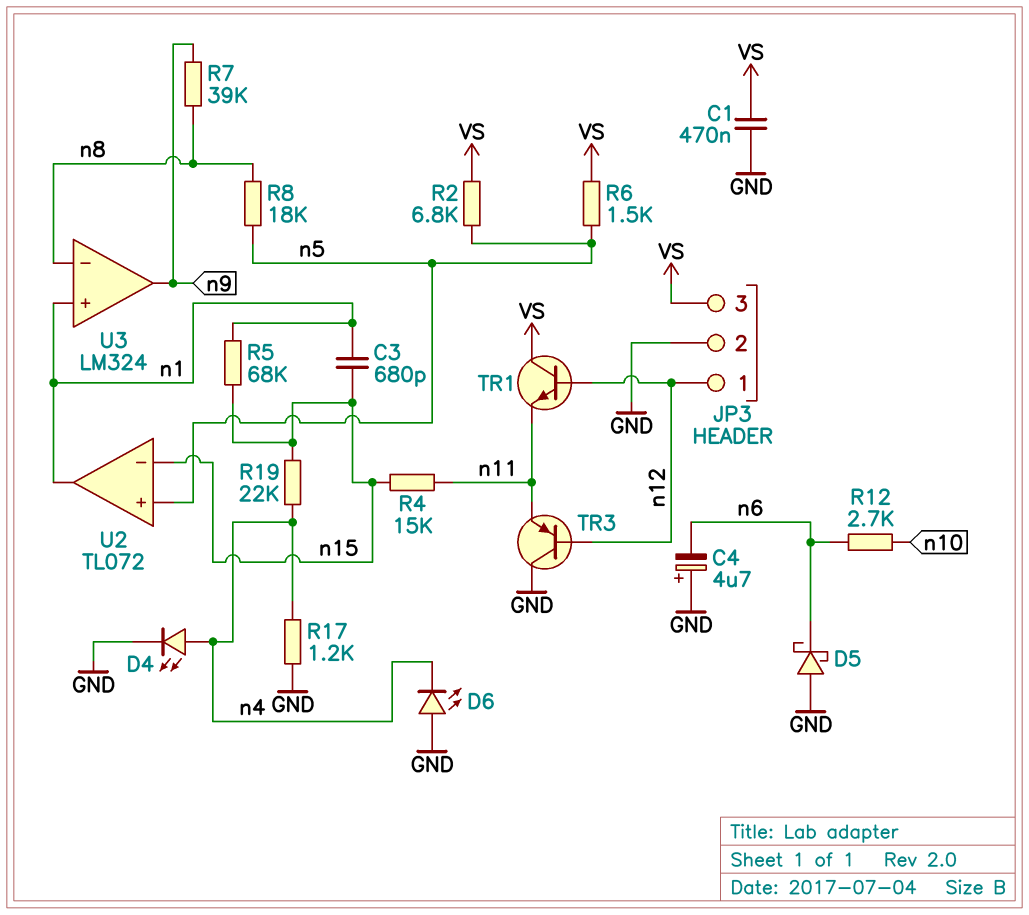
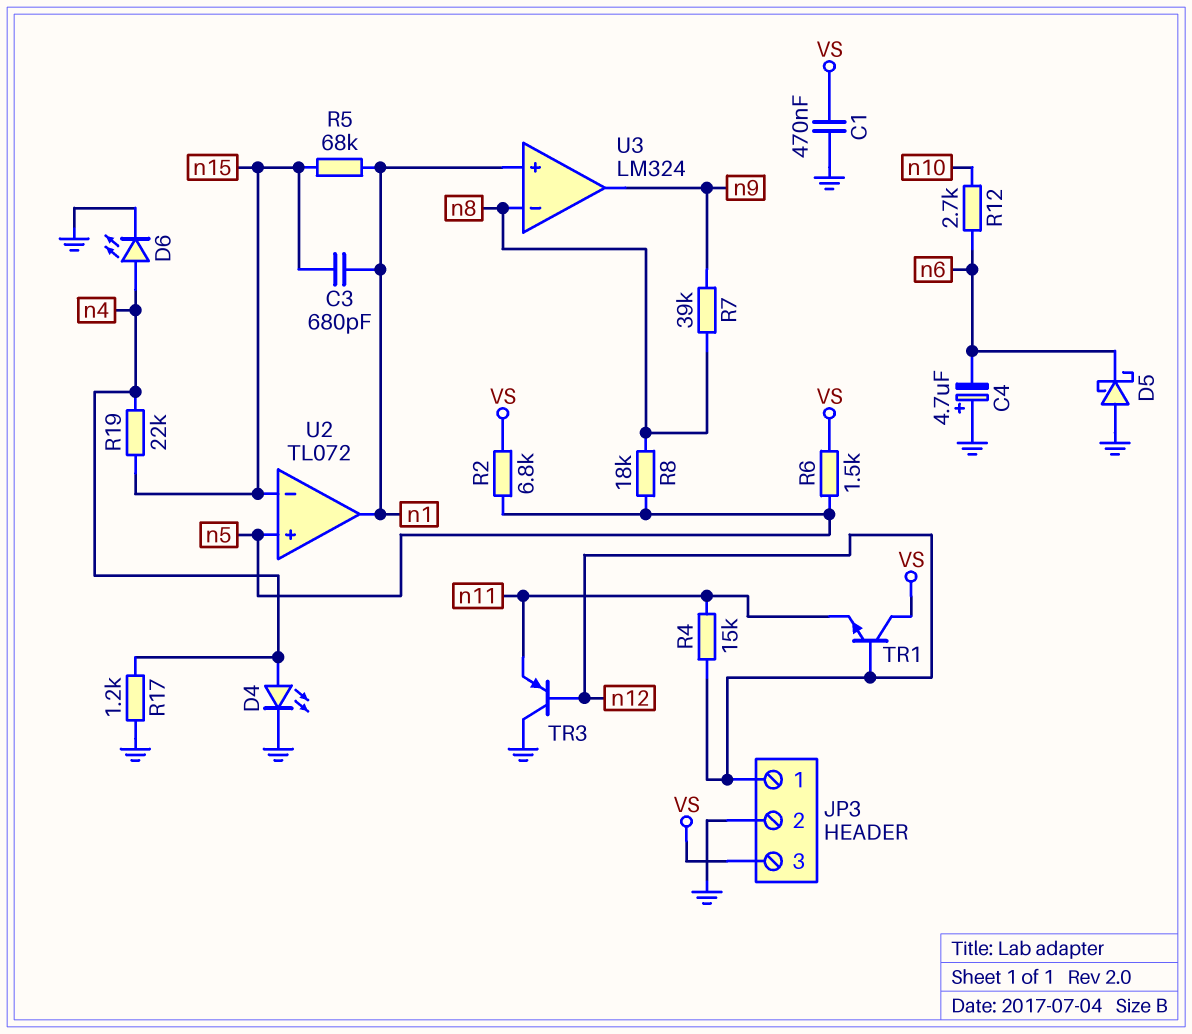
D6: LED (A GND, K n4) -> LED (A n4, K GND)
R4: 15k (n11, n15) -> 15k (n11, n12)

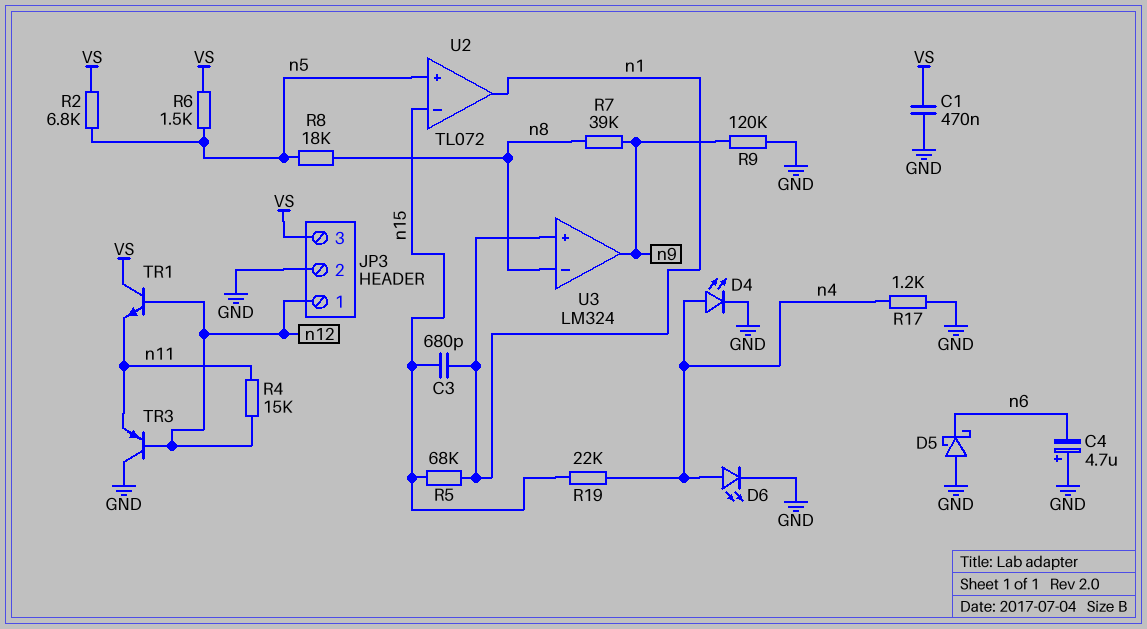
R9: none -> 120k (GND, n9)
R12: 2.7k (n6, n10) -> none

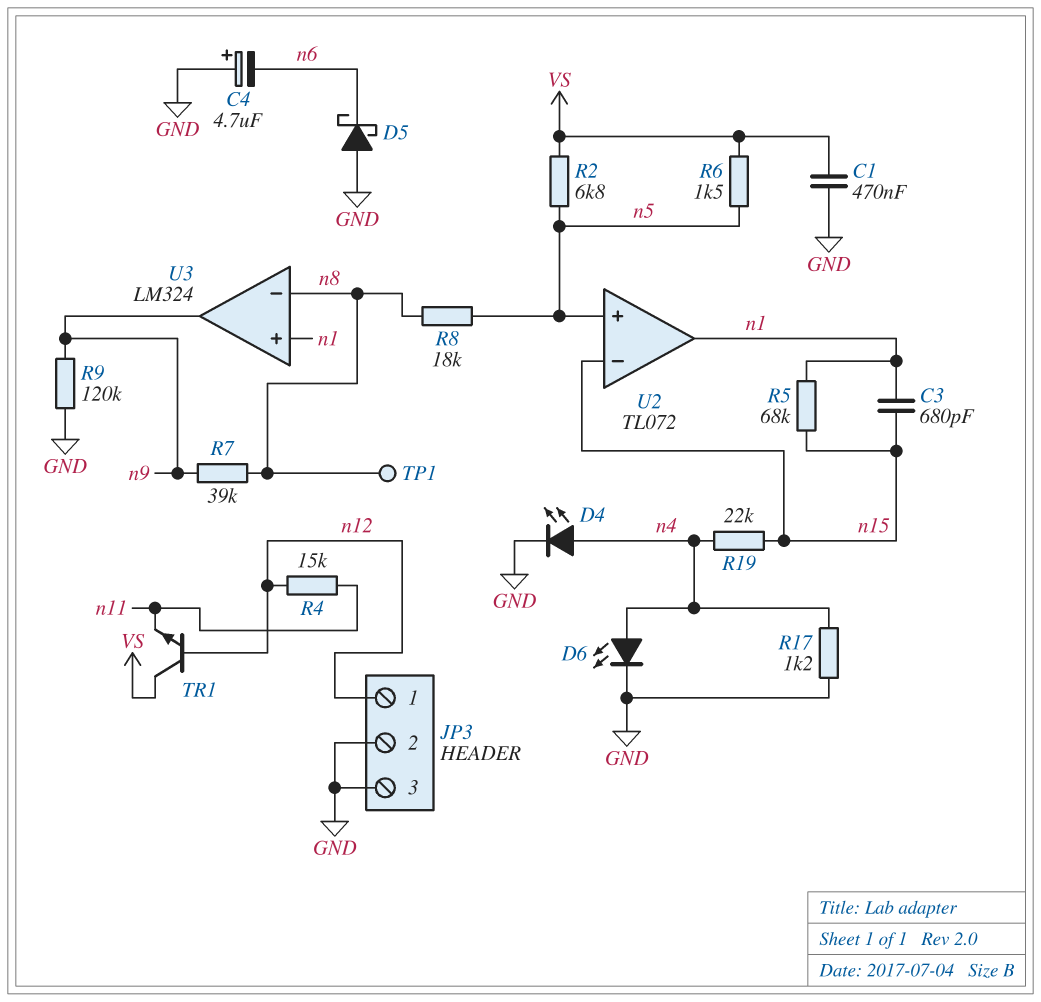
JP3 pin 3: VS -> GND
TP1: none -> test point (n8)
TR3: PNP (B n12, C GND, E n11) -> none

